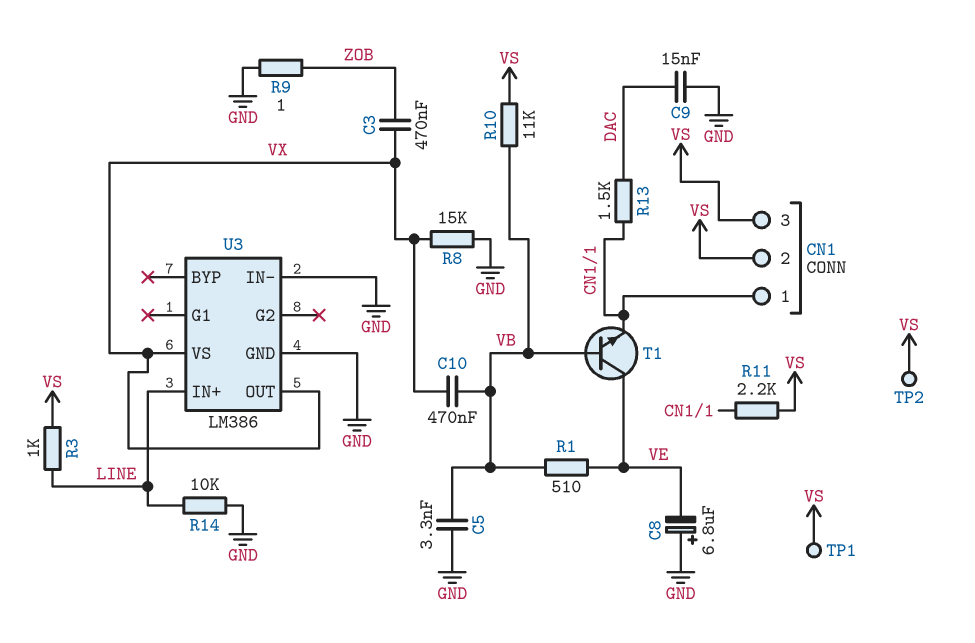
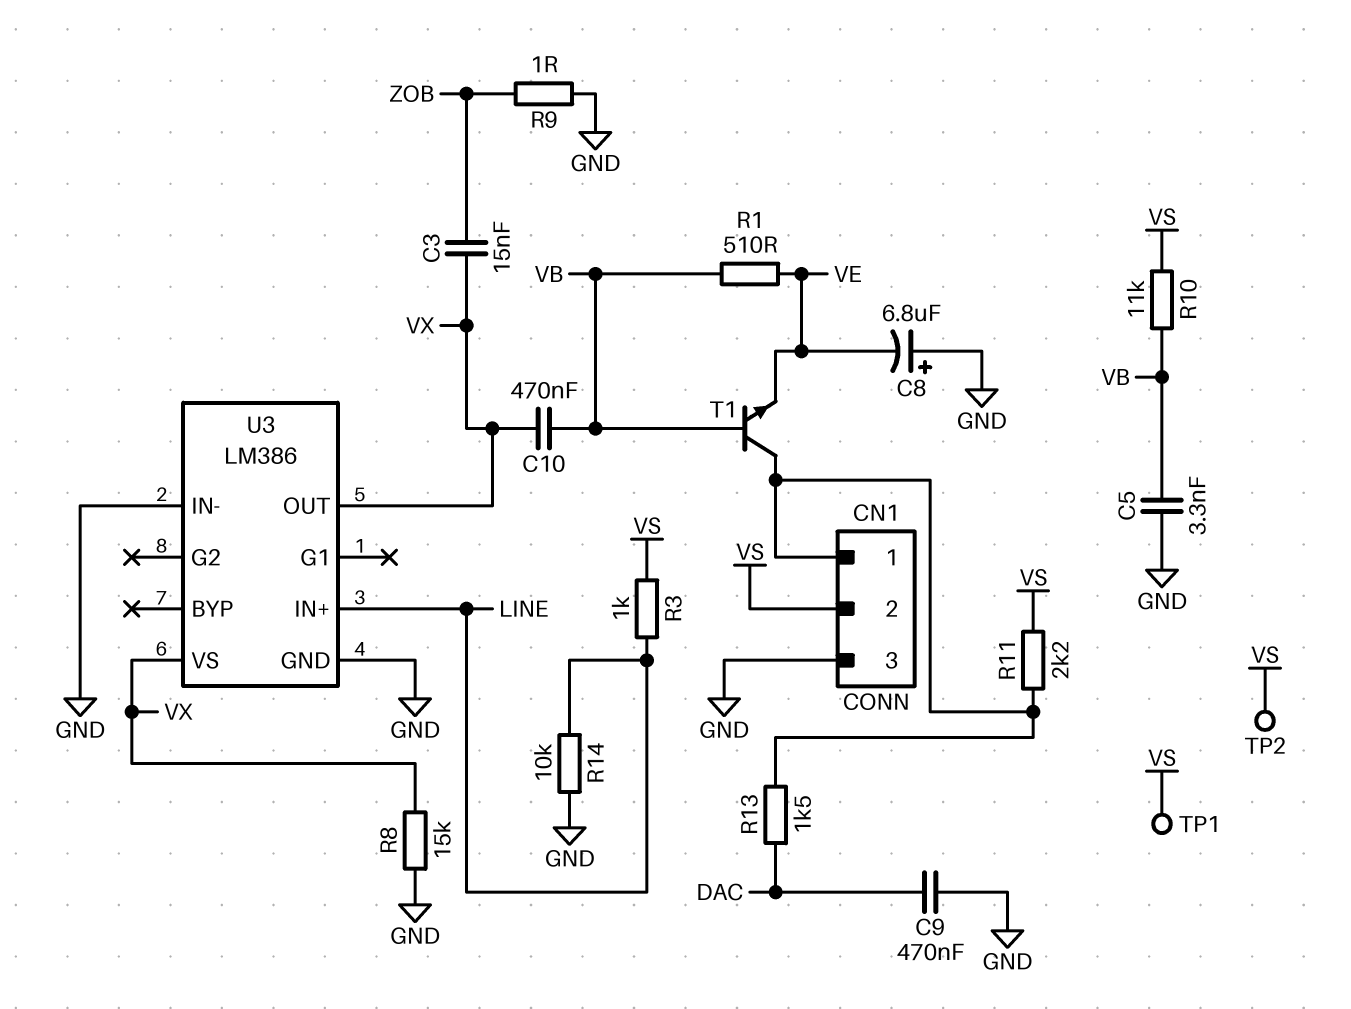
C3: 470nF (VX, ZOB) -> 15nF (VX, ZOB)
C9: 15nF (DAC, GND) -> 470nF (DAC, GND)
CN1 pin 3: VS -> GND
T1: NPN (B VB, C VE, E CN1/1) -> NPN (B VB, C CN1/1, E VE)

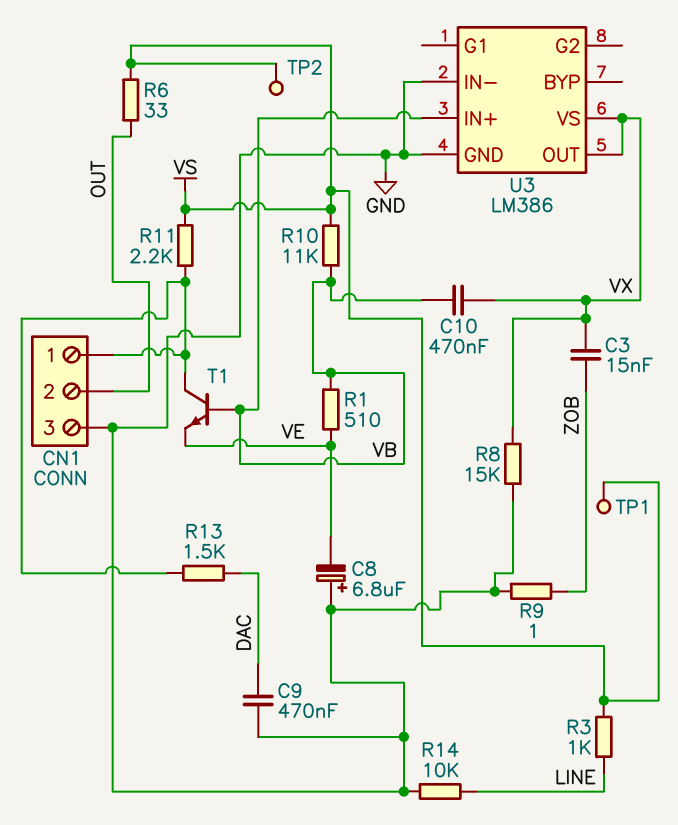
C5: 3.3nF (GND, VB) -> none
CN1 pin 2: VS -> OUT
R6: none -> 33 (OUT, VS)
U3 pin IN+: LINE -> VB

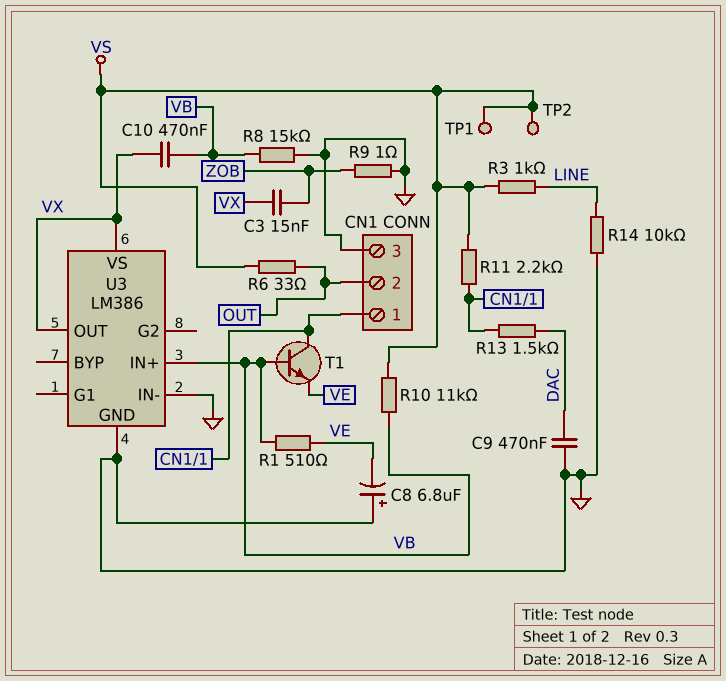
R8: 15k (GND, VX) -> 15k (GND, VB)

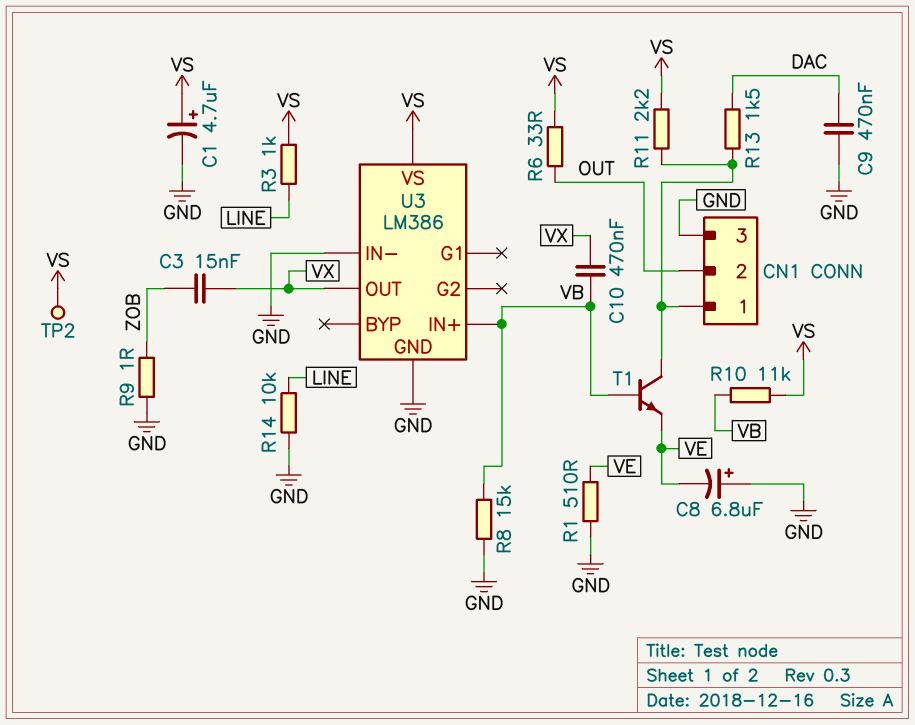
C1: none -> 4.7uF (plus VS, minus GND)
R1: 510 (VB, VE) -> 510 (GND, VE)
TP1: test point (VS) -> none
U3 pin VS: VX -> VS

